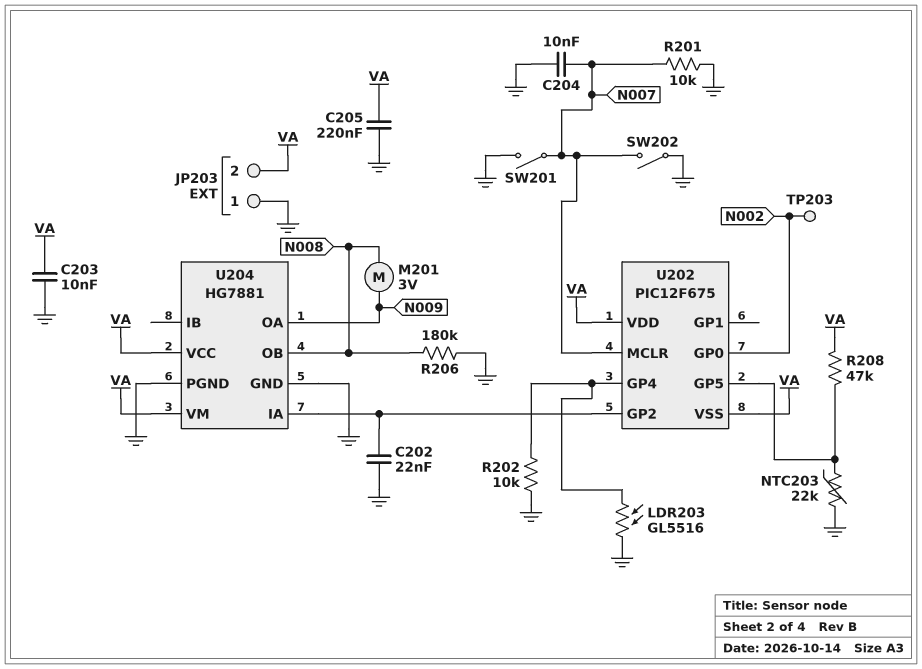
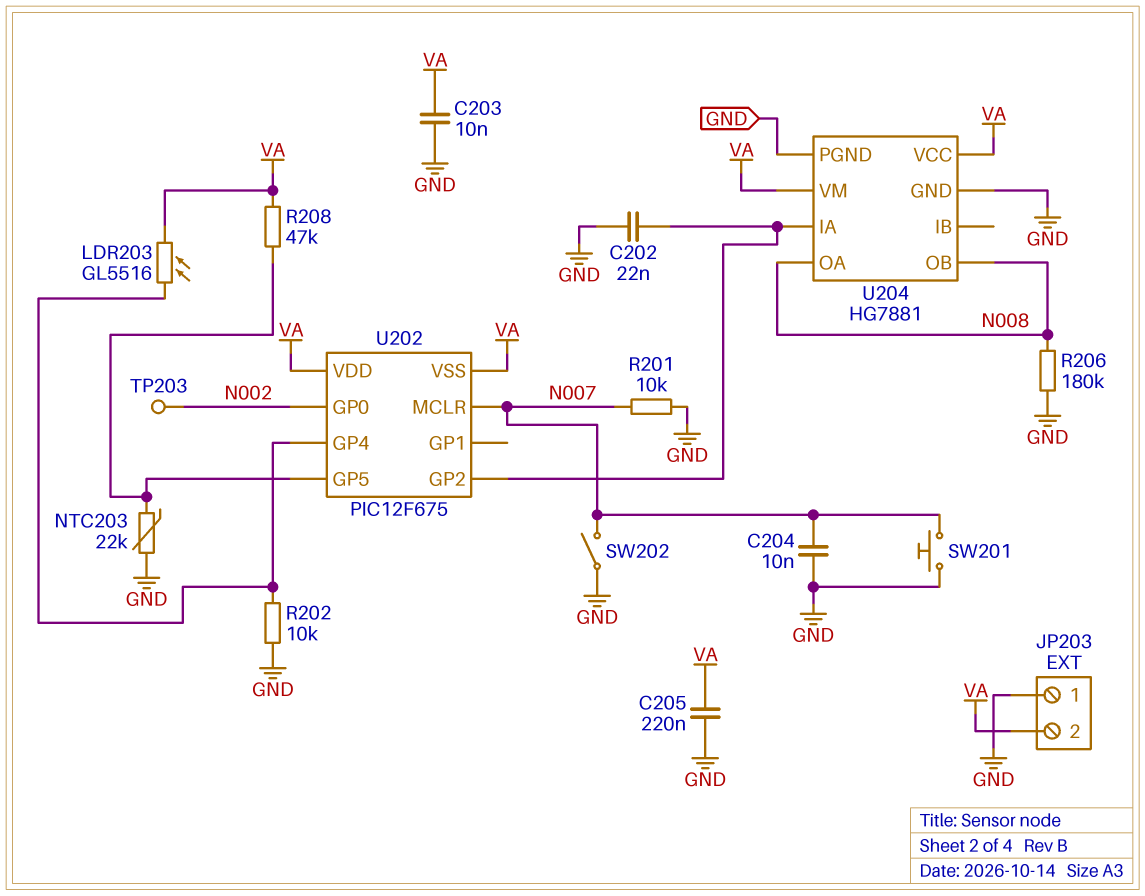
LDR203: GL5516 (GND, U202/GP4) -> GL5516 (U202/GP4, VA)
M201: motor 3V (N008, N009) -> none
SW201: switch (GND, N007) -> button (GND, N007)
U204 pin OA: N009 -> N008

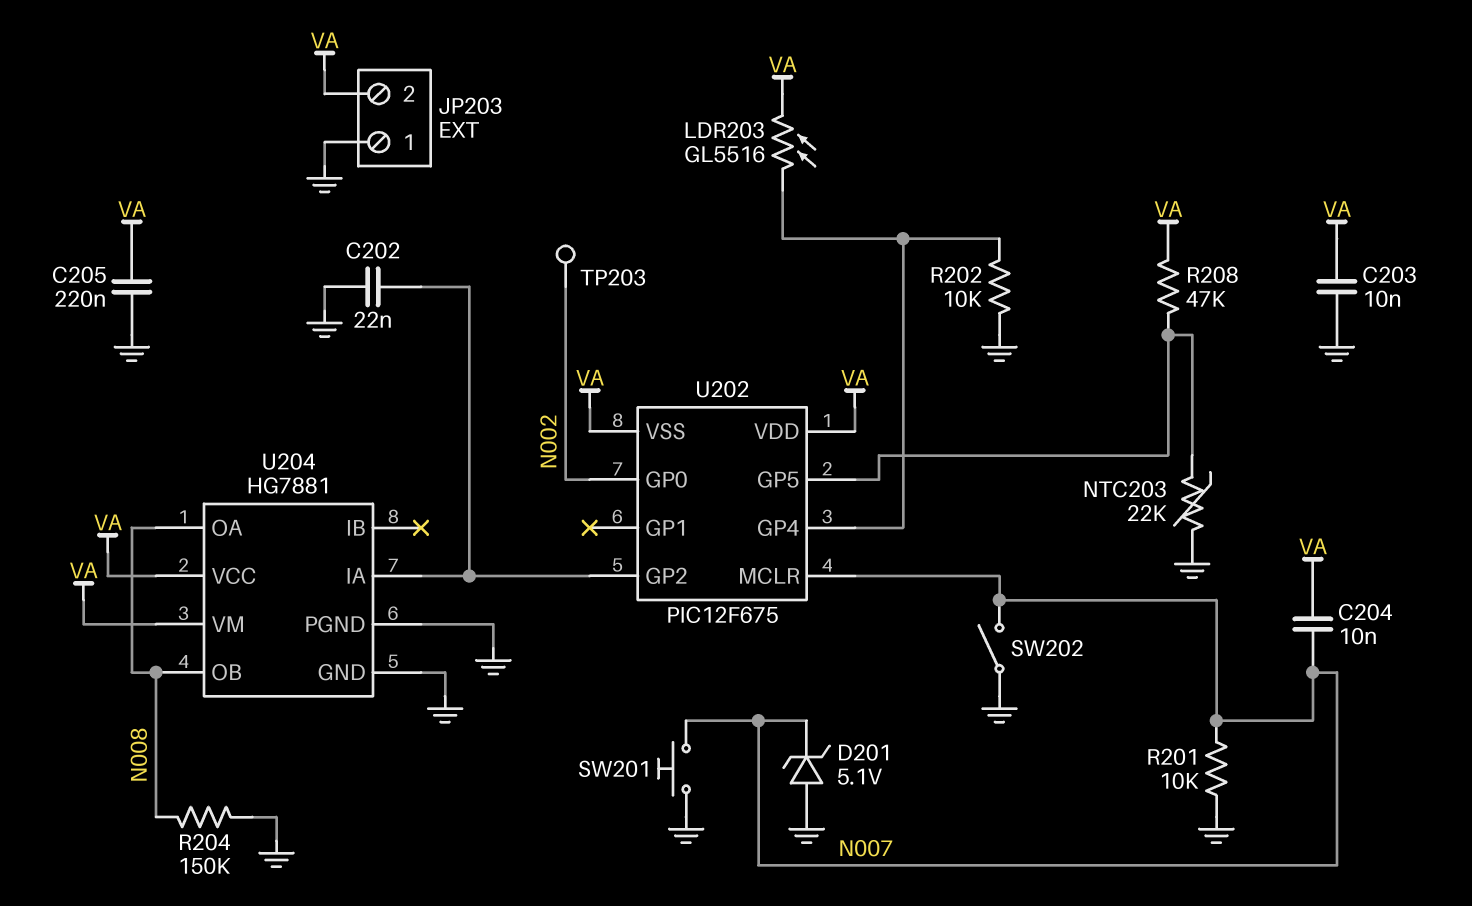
C204: 10nF (GND, N007) -> 10nF (N007, VA)
D201: none -> zener 5.1V (A GND, K N007)
R204: none -> 150k (GND, N008)
R206: 180k (GND, N008) -> none

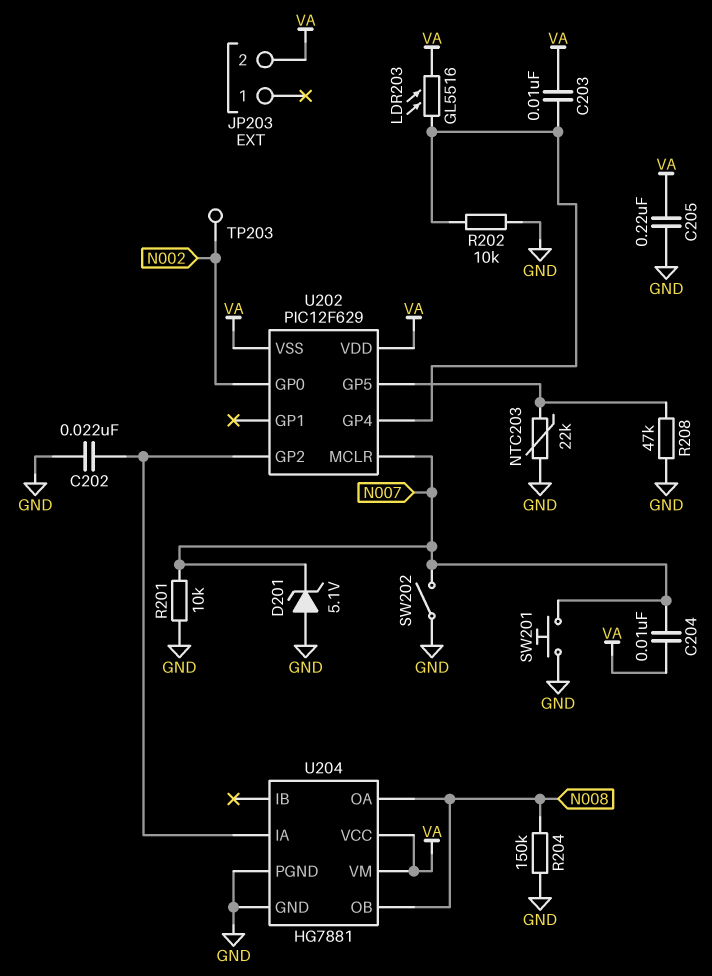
C203: 10nF (GND, VA) -> 10nF (U202/GP4, VA)
JP203 pin 1: GND -> none
R208: 47k (U202/GP5, VA) -> 47k (GND, U202/GP5)
U202: PIC12F675 -> PIC12F629

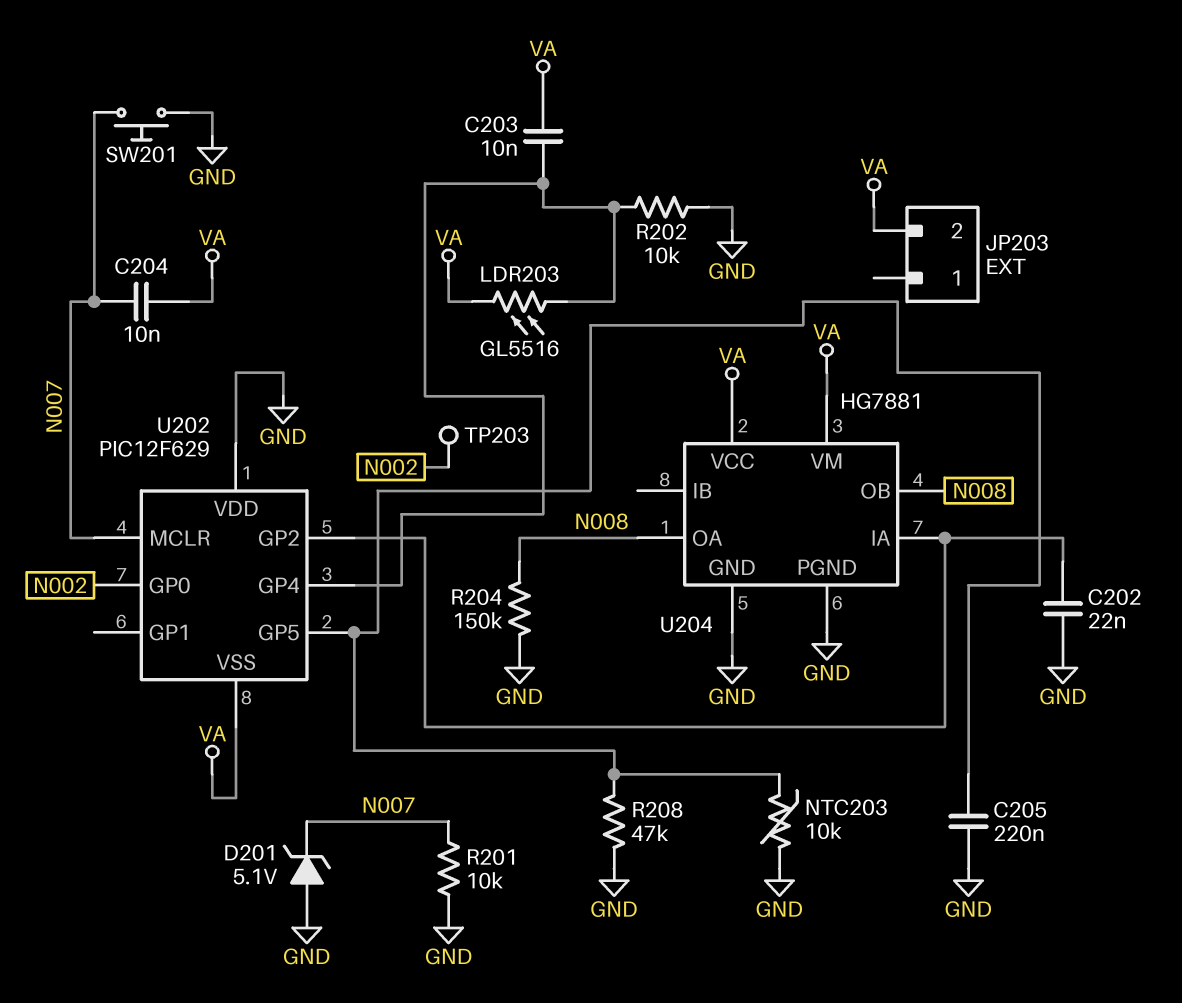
C205: 220nF (GND, VA) -> 220nF (GND, U202/GP5)
NTC203: 22k (GND, U202/GP5) -> 10k (GND, U202/GP5)
SW202: switch (GND, N007) -> none
U202 pin VDD: VA -> GND

